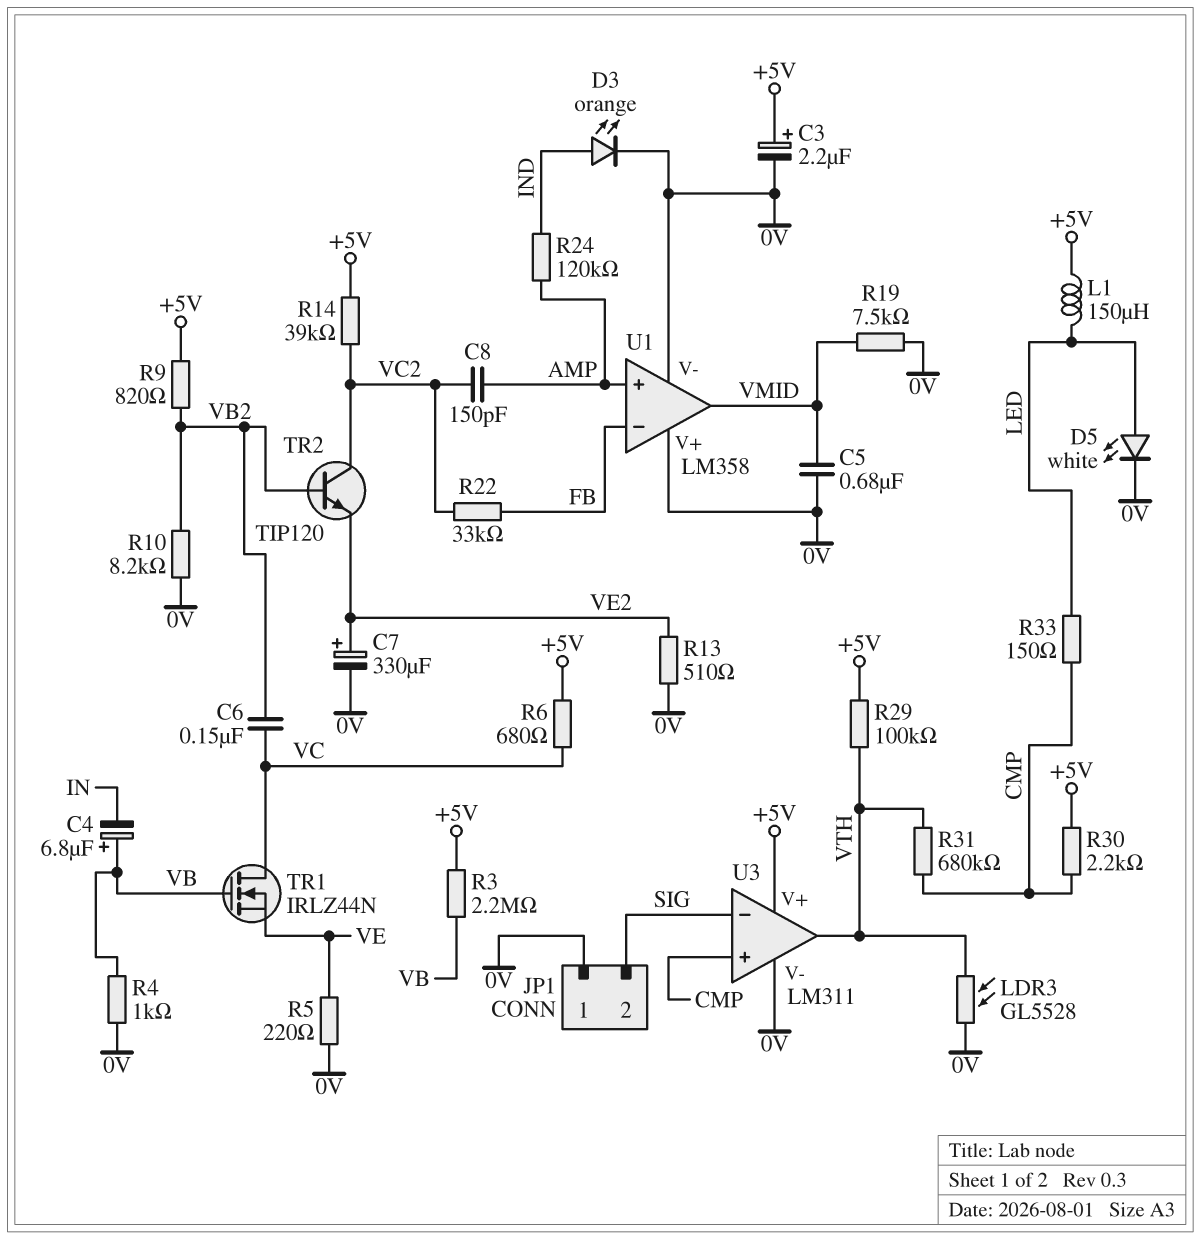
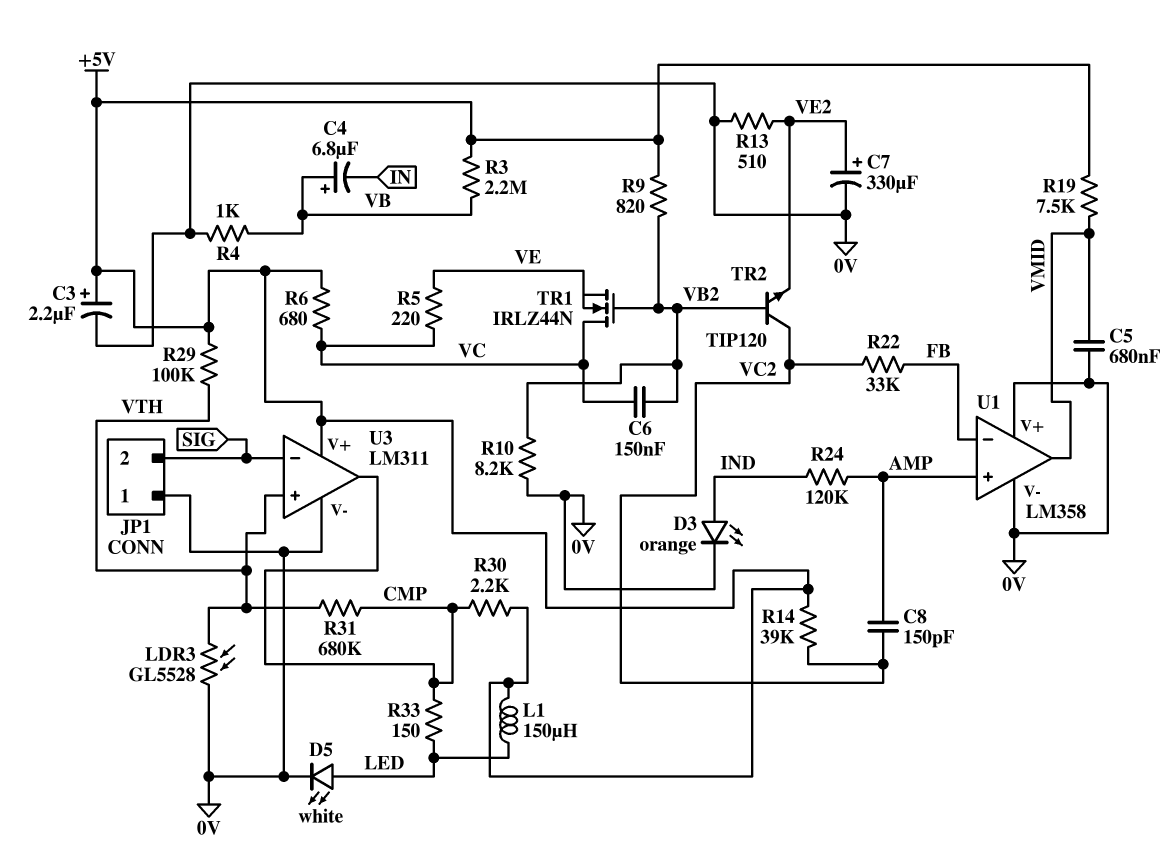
R5: 220 (0V, VE) -> 220 (VC, VE)
R19: 7.5k (0V, VMID) -> 7.5k (+5V, VMID)
TR1: NMOS IRLZ44N (G VB, D VC, S VE) -> NMOS IRLZ44N (G VB2, D VC, S VE)
U3 pin in+: CMP -> VTH
U3 pin out: VTH -> CMP

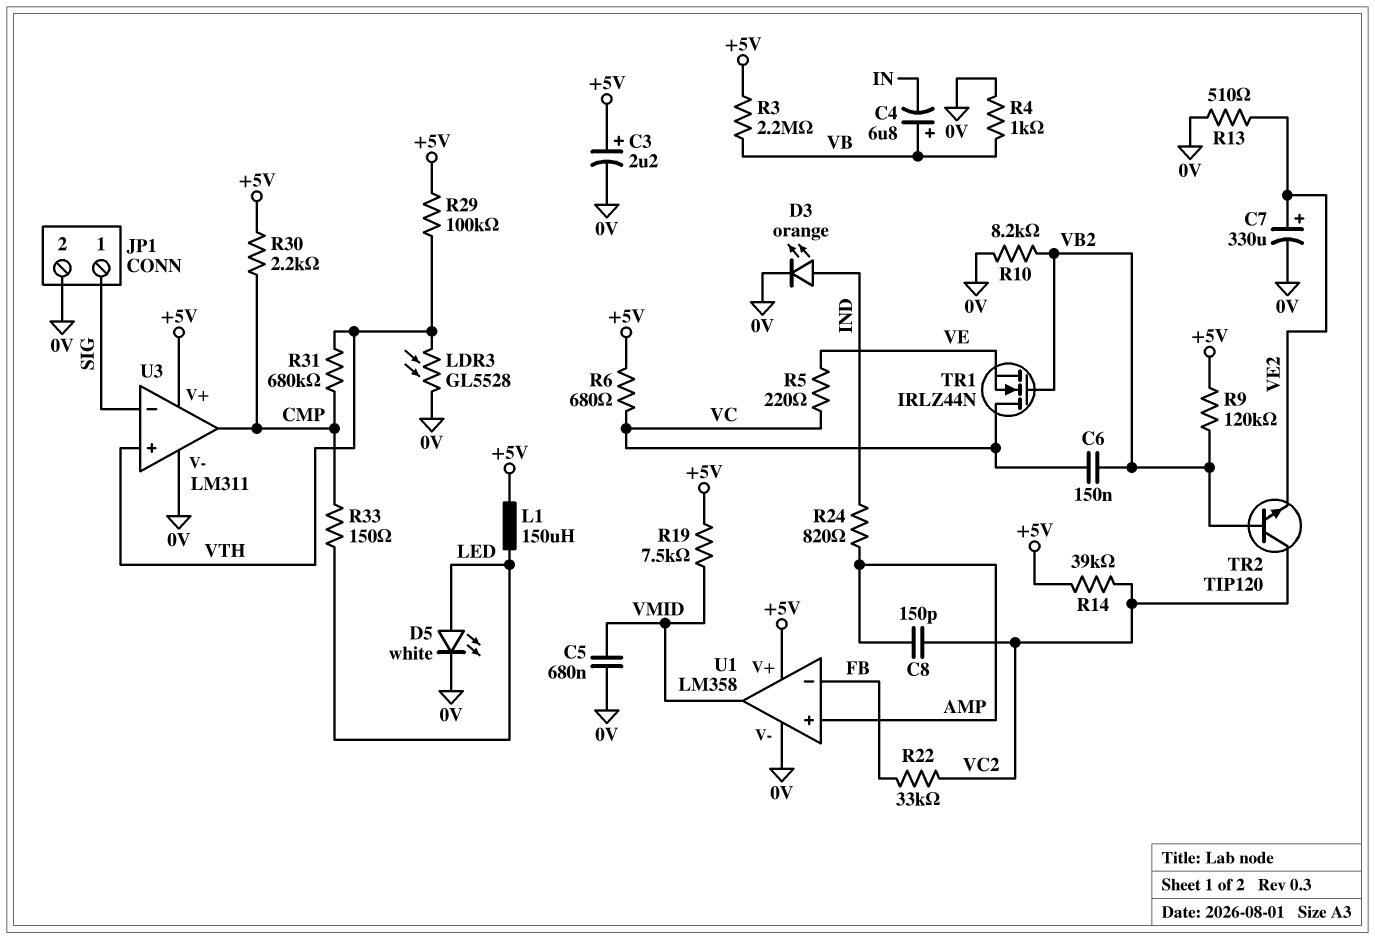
JP1 pin 1: 0V -> SIG
JP1 pin 2: SIG -> 0V
R9: 820 (+5V, VB2) -> 120k (+5V, VB2)
R24: 120k (AMP, IND) -> 820 (AMP, IND)
U1 pin V+: 0V -> +5V

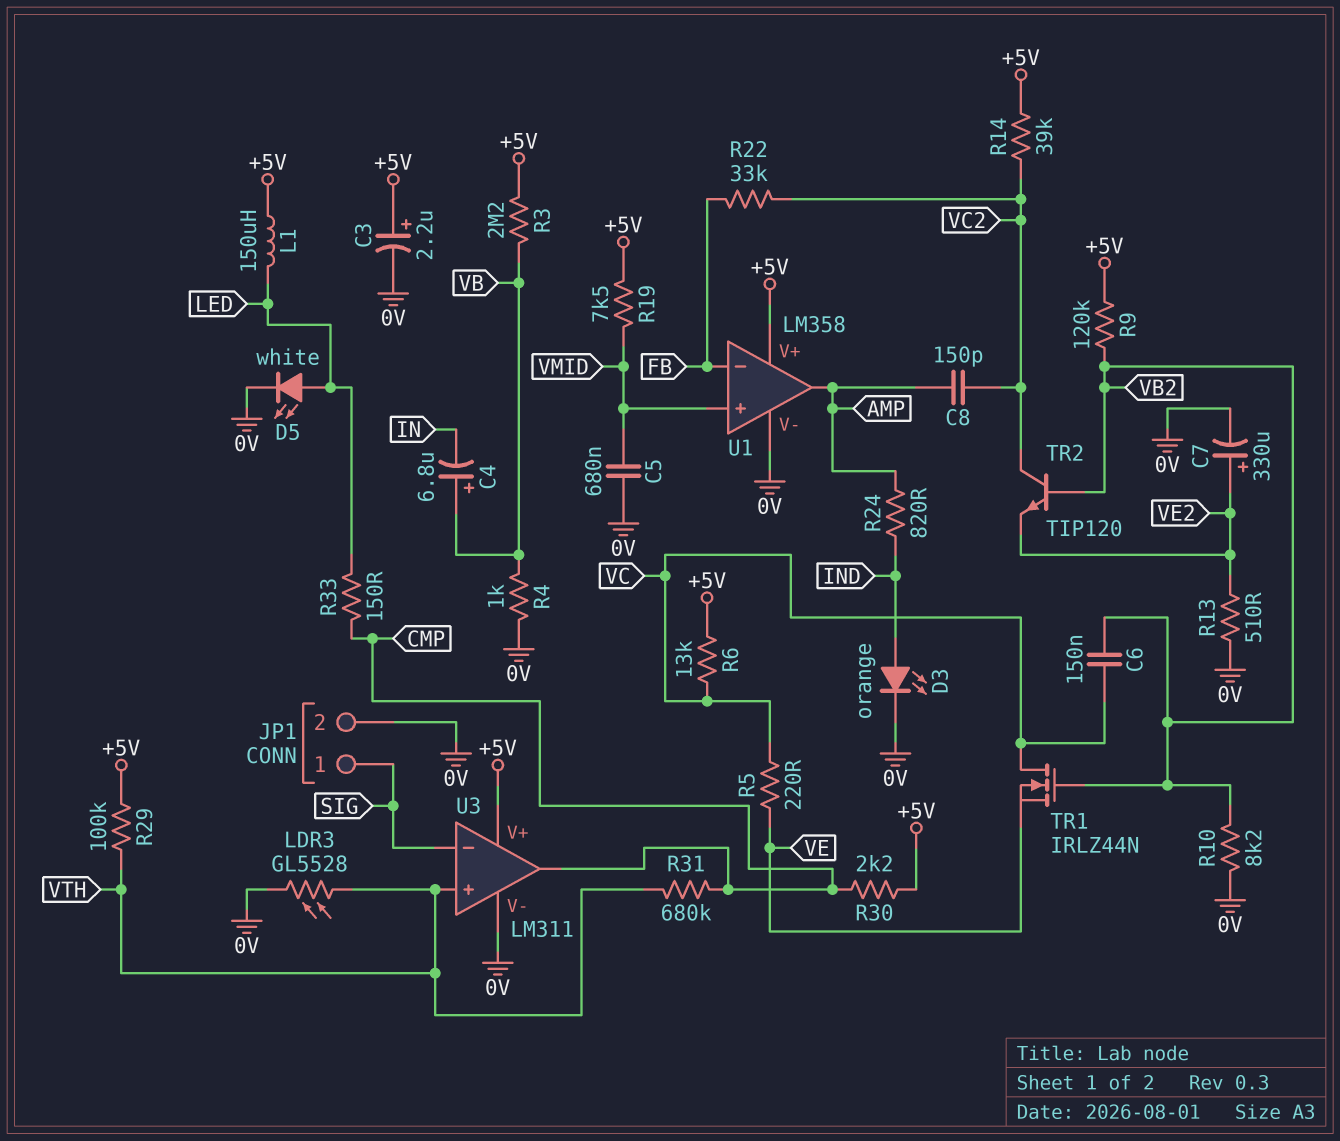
R6: 680 (+5V, VC) -> 13k (+5V, VC)
U1 pin in+: AMP -> VMID
U1 pin out: VMID -> AMP

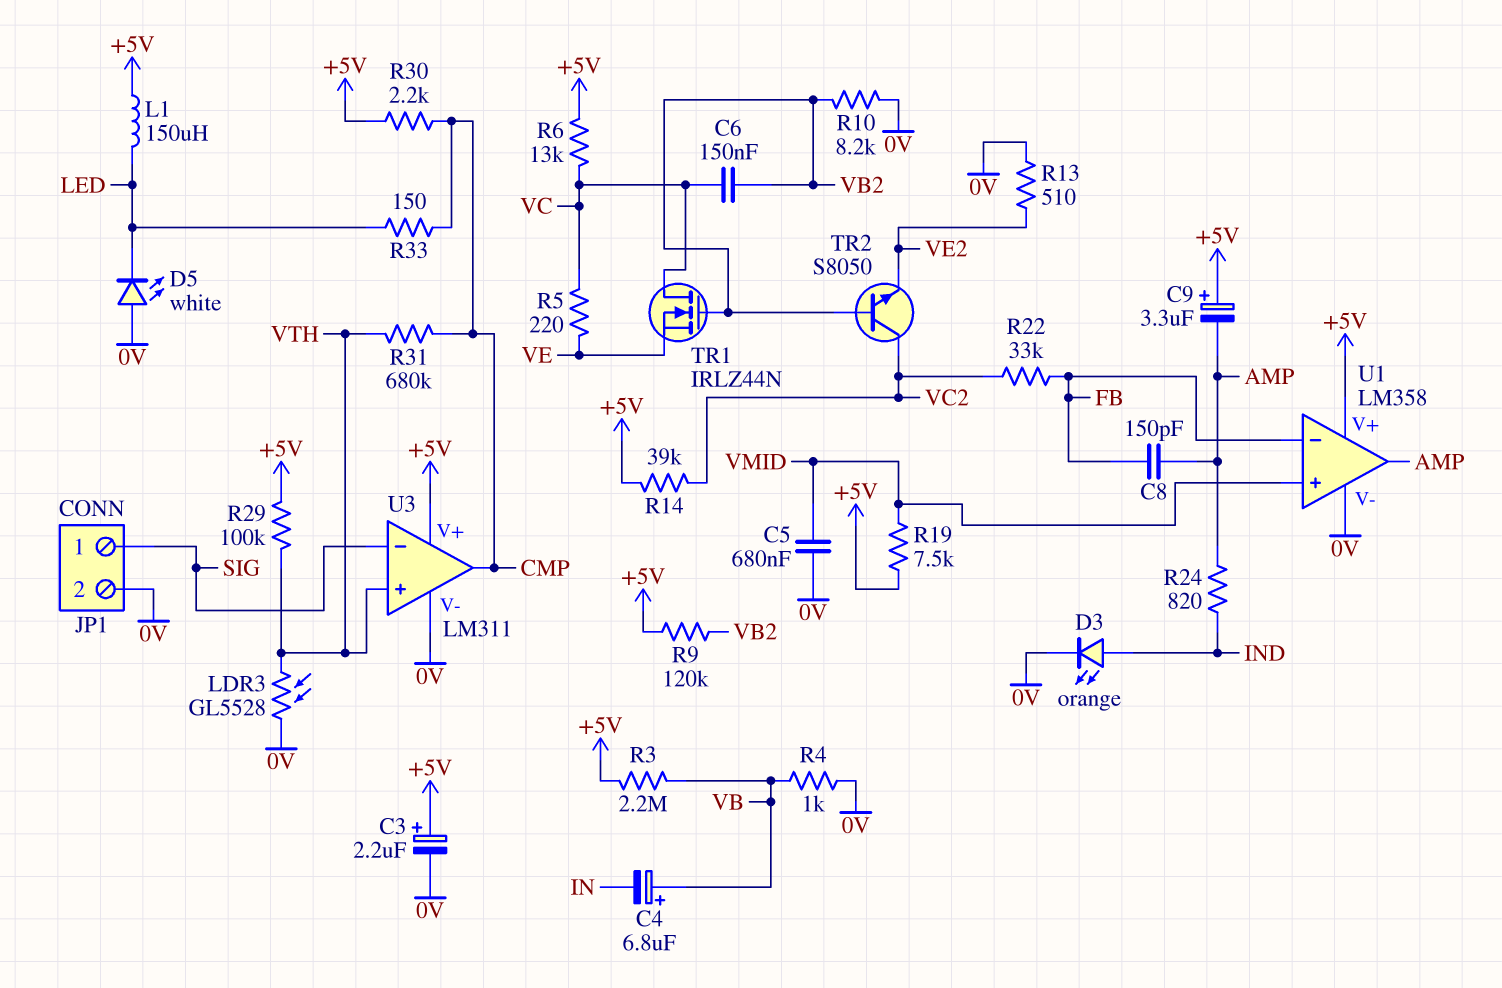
C7: 330uF (plus VE2, minus 0V) -> none
C8: 150pF (AMP, VC2) -> 150pF (AMP, FB)
C9: none -> 3.3uF (plus +5V, minus AMP)
D5: LED white (A LED, K 0V) -> LED white (A 0V, K LED)
TR2: NPN TIP120 (B VB2, C VC2, E VE2) -> NPN S8050 (B VB2, C VC2, E VE2)

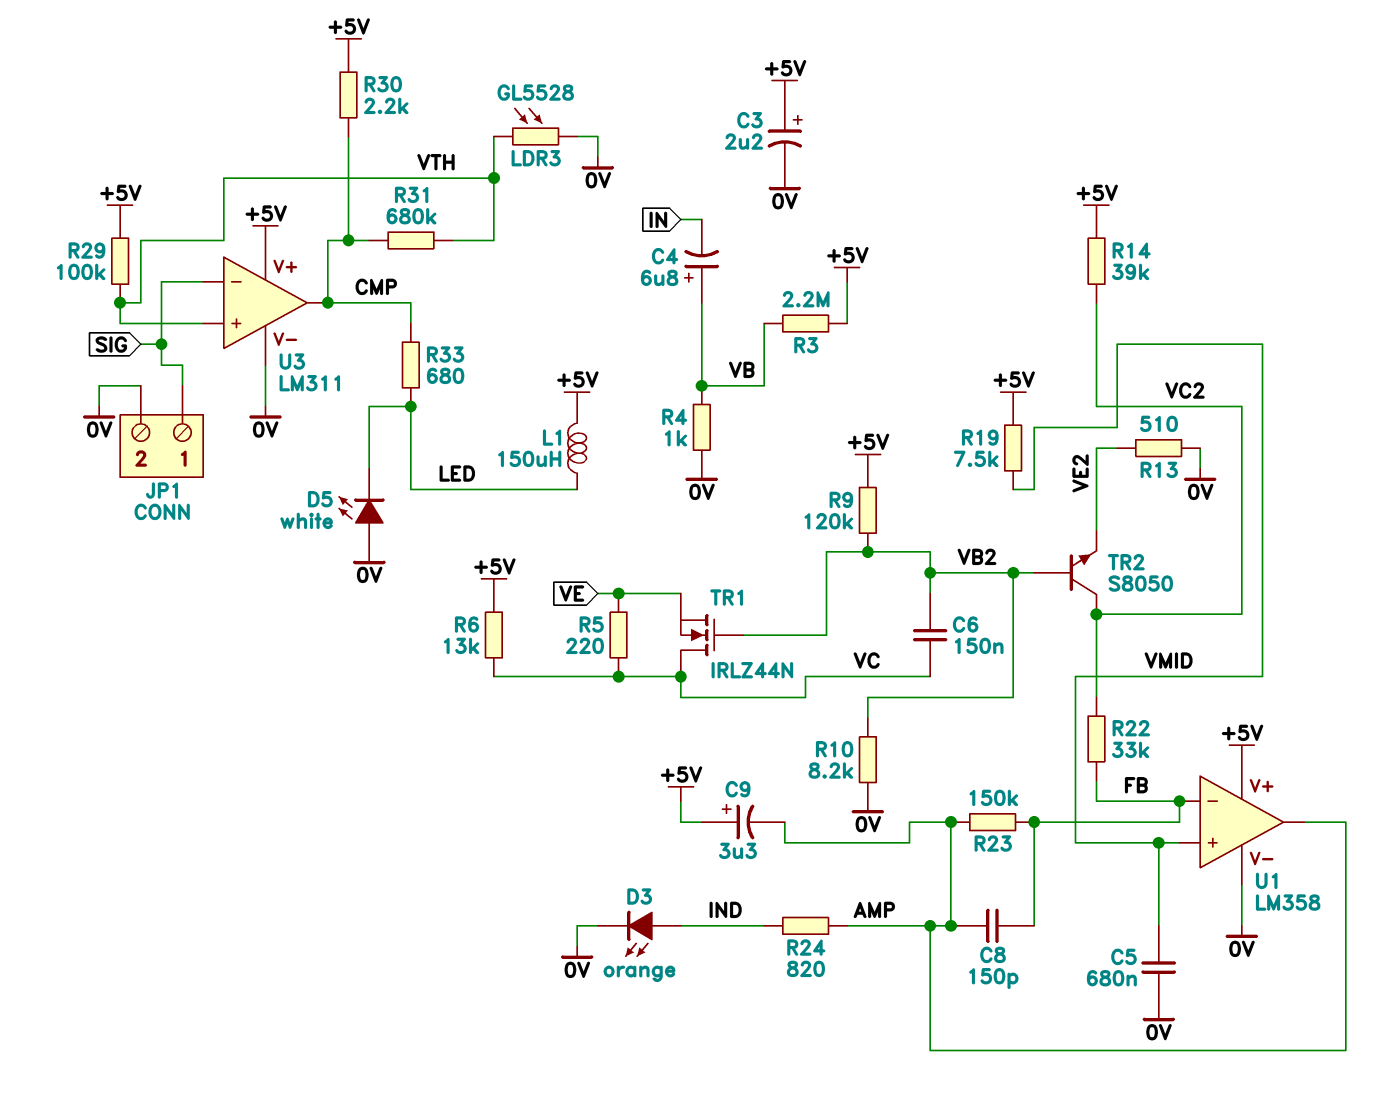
R23: none -> 150k (AMP, FB)
R33: 150 (CMP, LED) -> 680 (CMP, LED)

